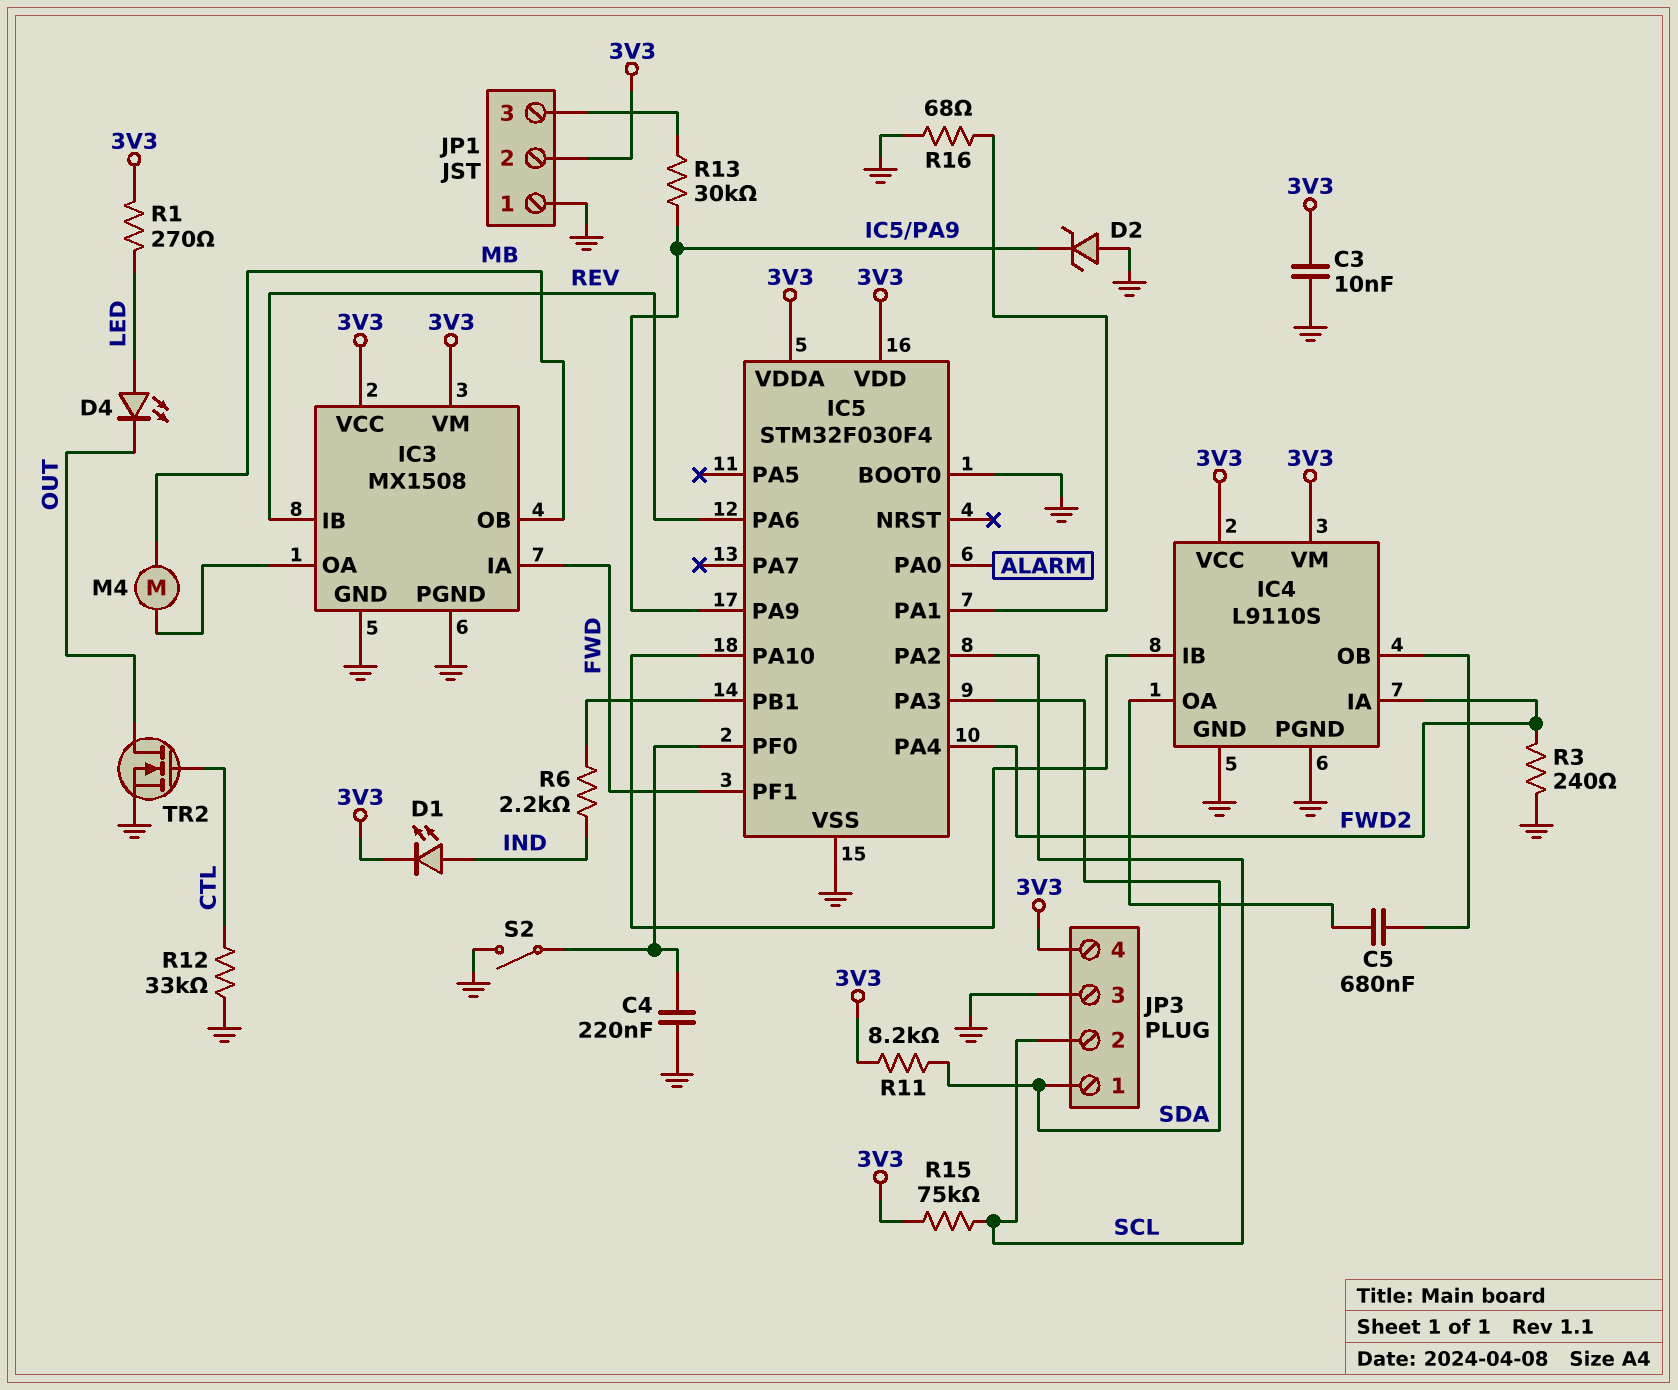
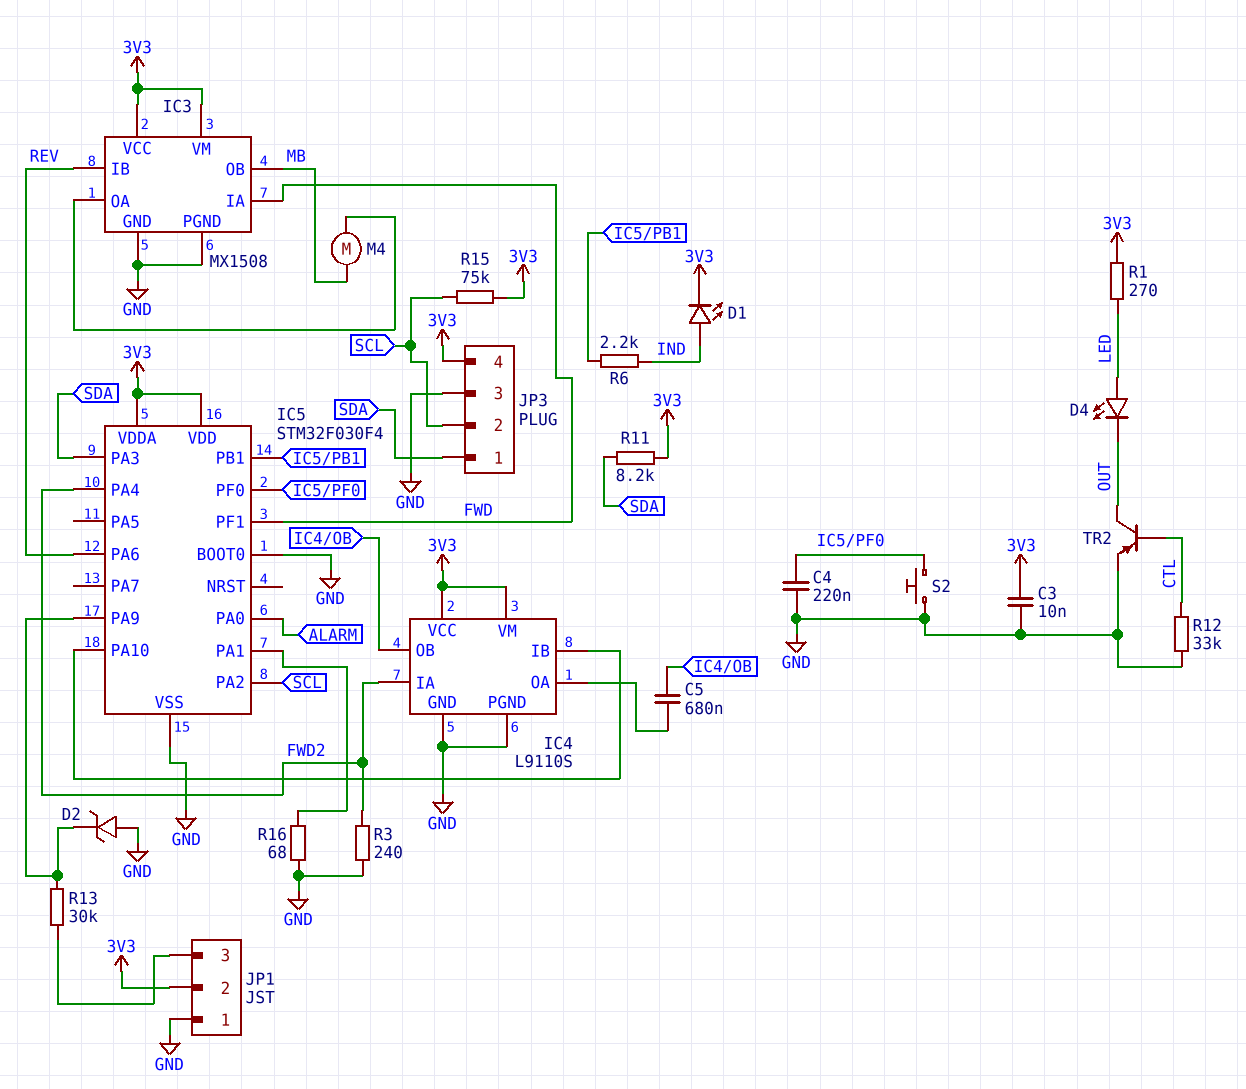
S2: switch (GND, IC5/PF0) -> button (GND, IC5/PF0)
TR2: NMOS (G CTL, D OUT, S GND) -> PNP (B CTL, C OUT, E GND)

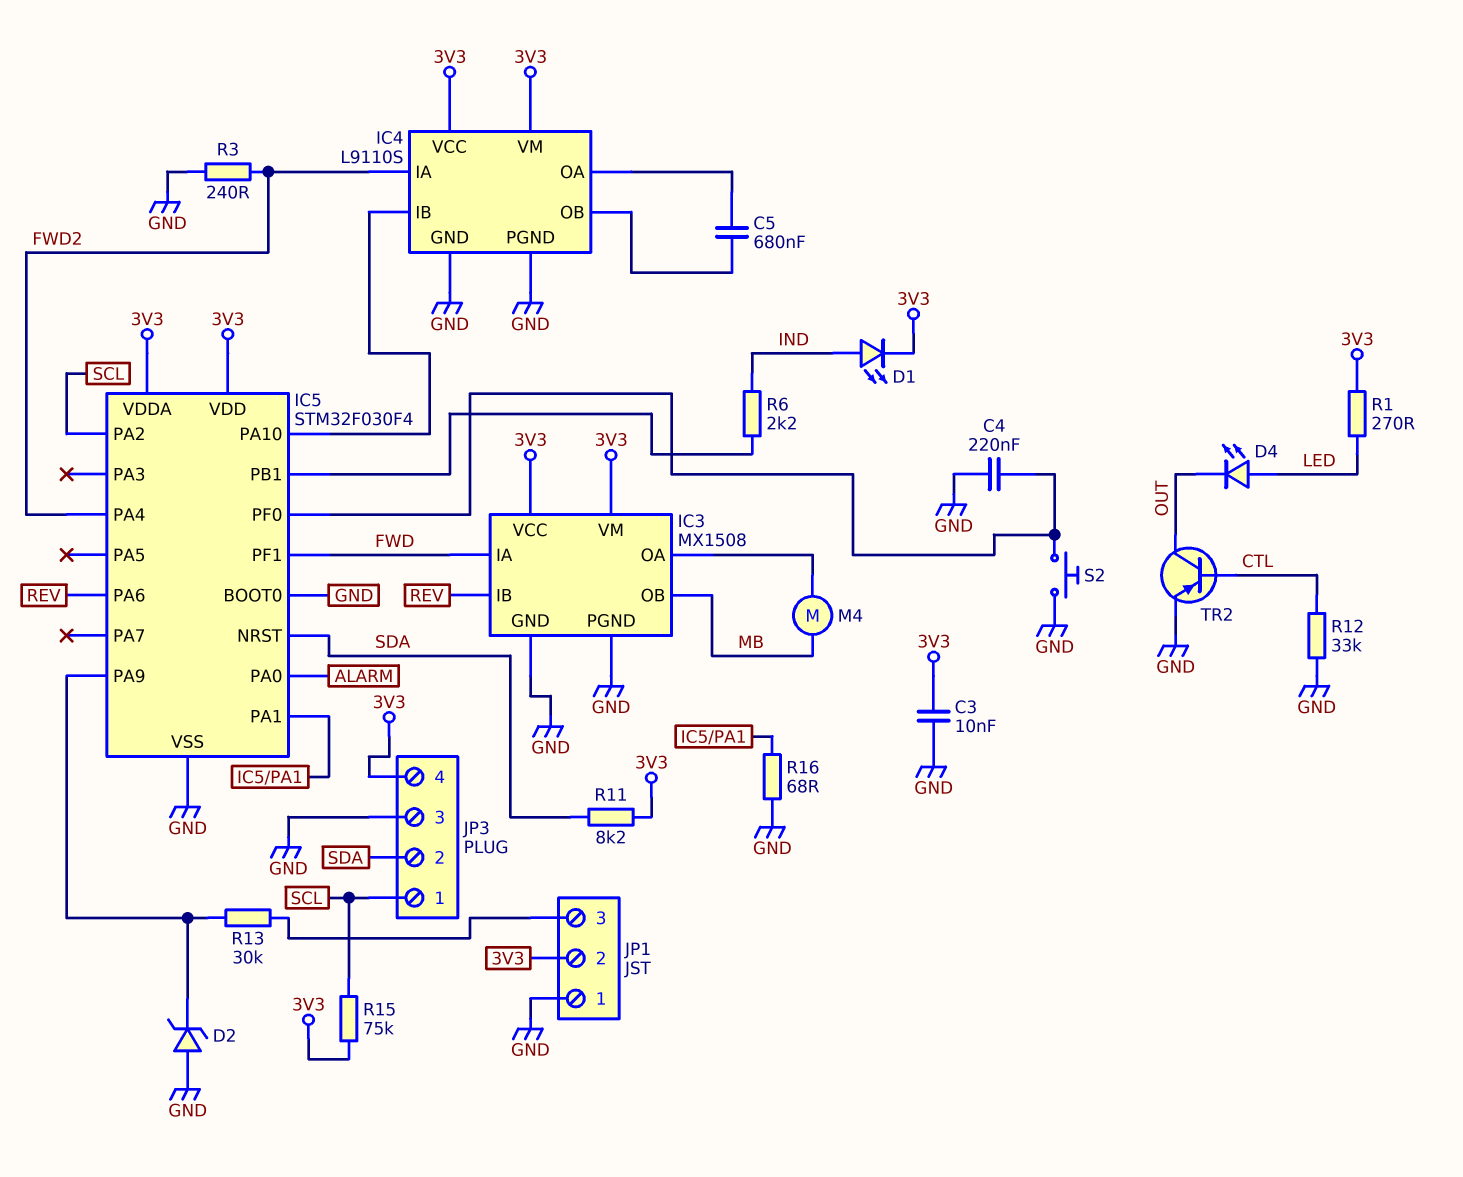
IC5 pin NRST: none -> SDA
IC5 pin PA3: SDA -> none
JP3 pin 1: SDA -> SCL
JP3 pin 2: SCL -> SDA

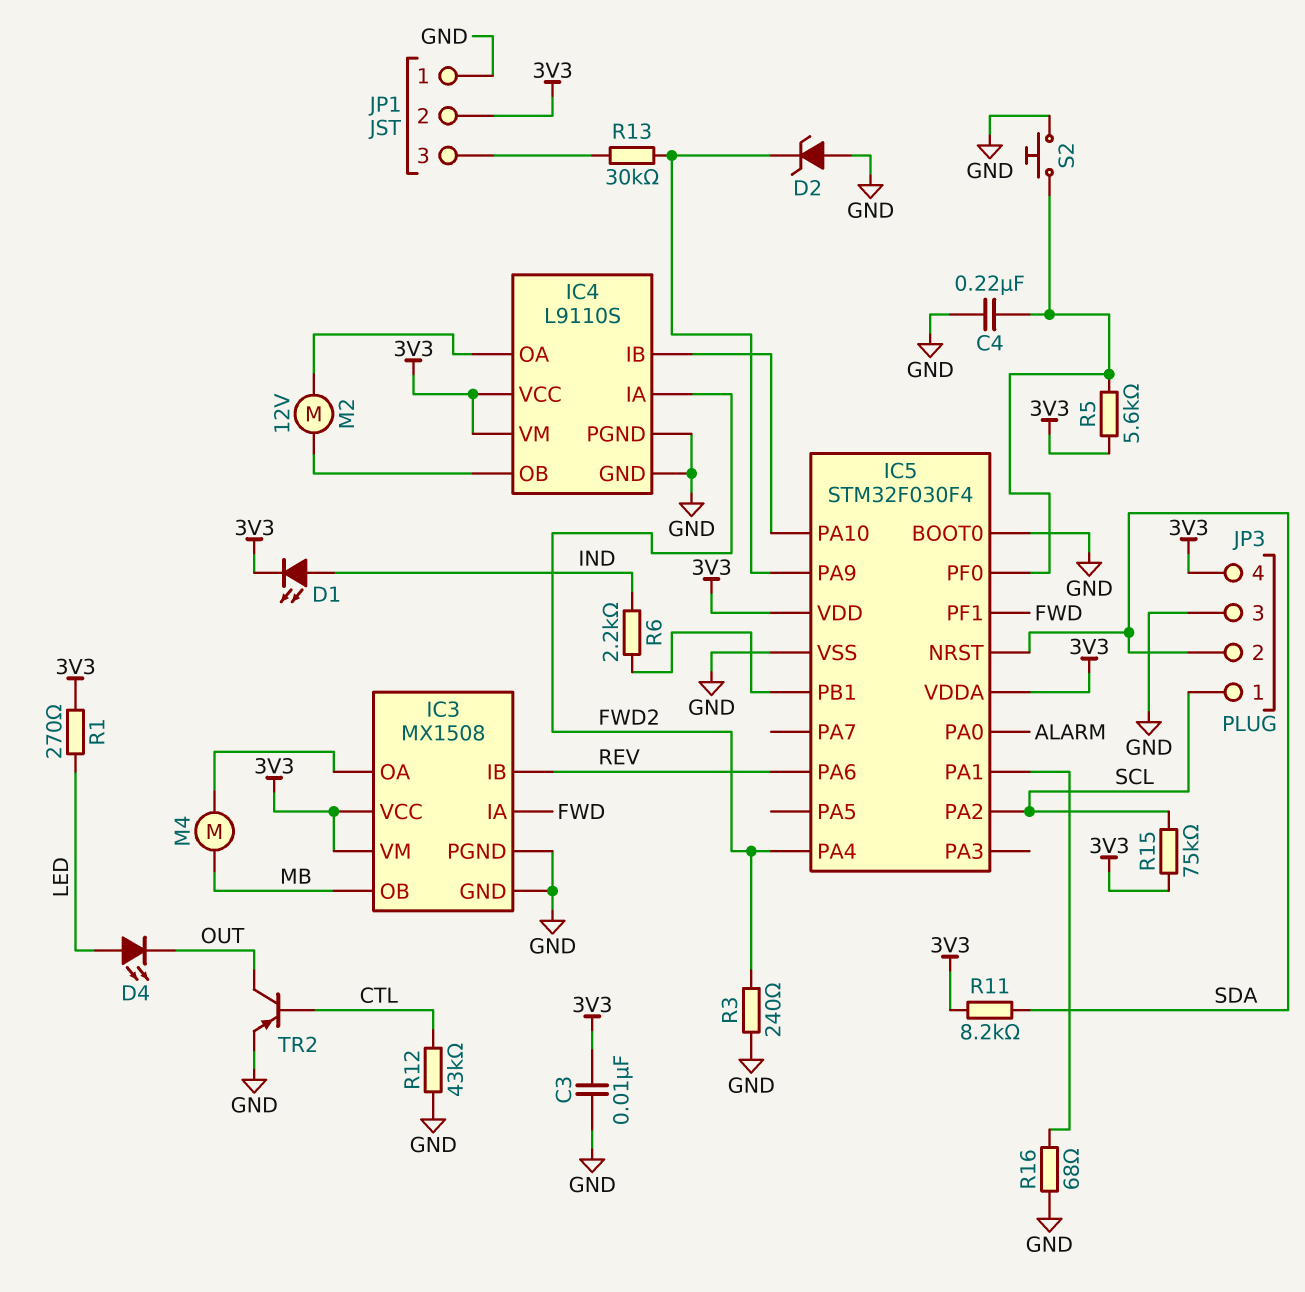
C5: 680nF (IC4/OA, IC4/OB) -> none
M2: none -> motor 12V (IC4/OA, IC4/OB)
R5: none -> 5.6k (3V3, IC5/PF0)
R12: 33k (CTL, GND) -> 43k (CTL, GND)

